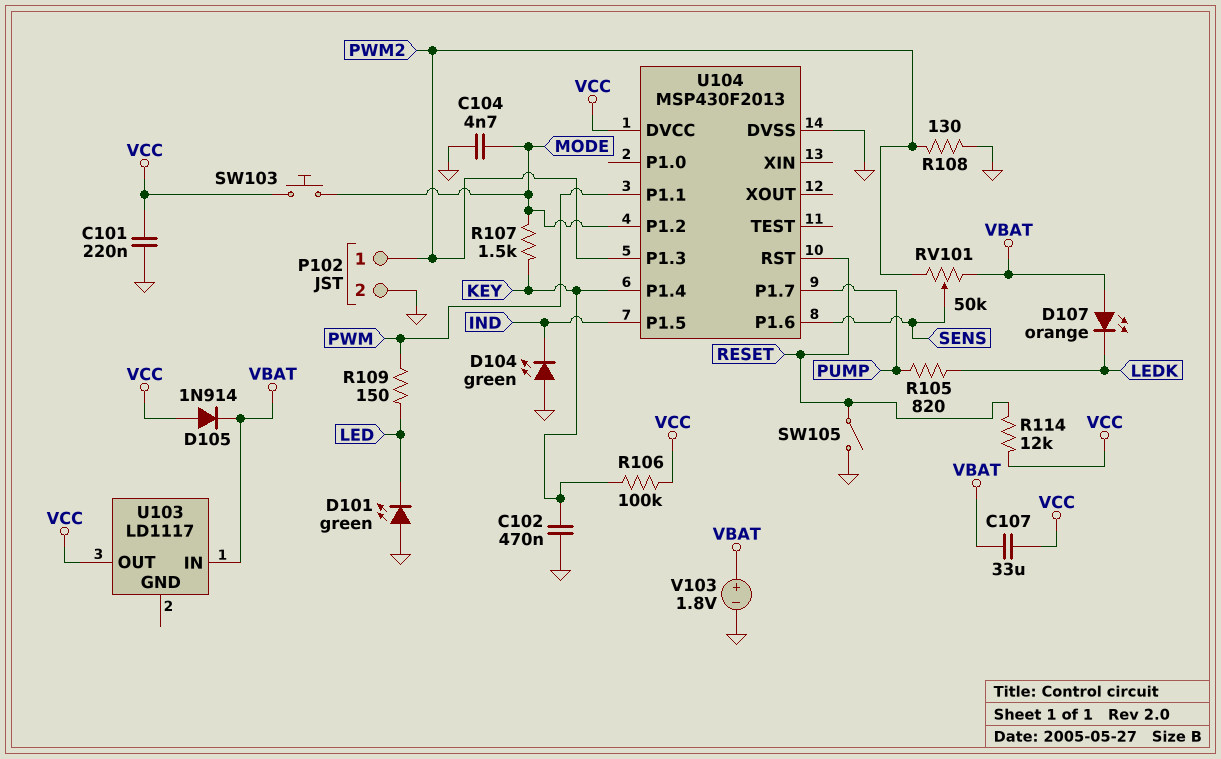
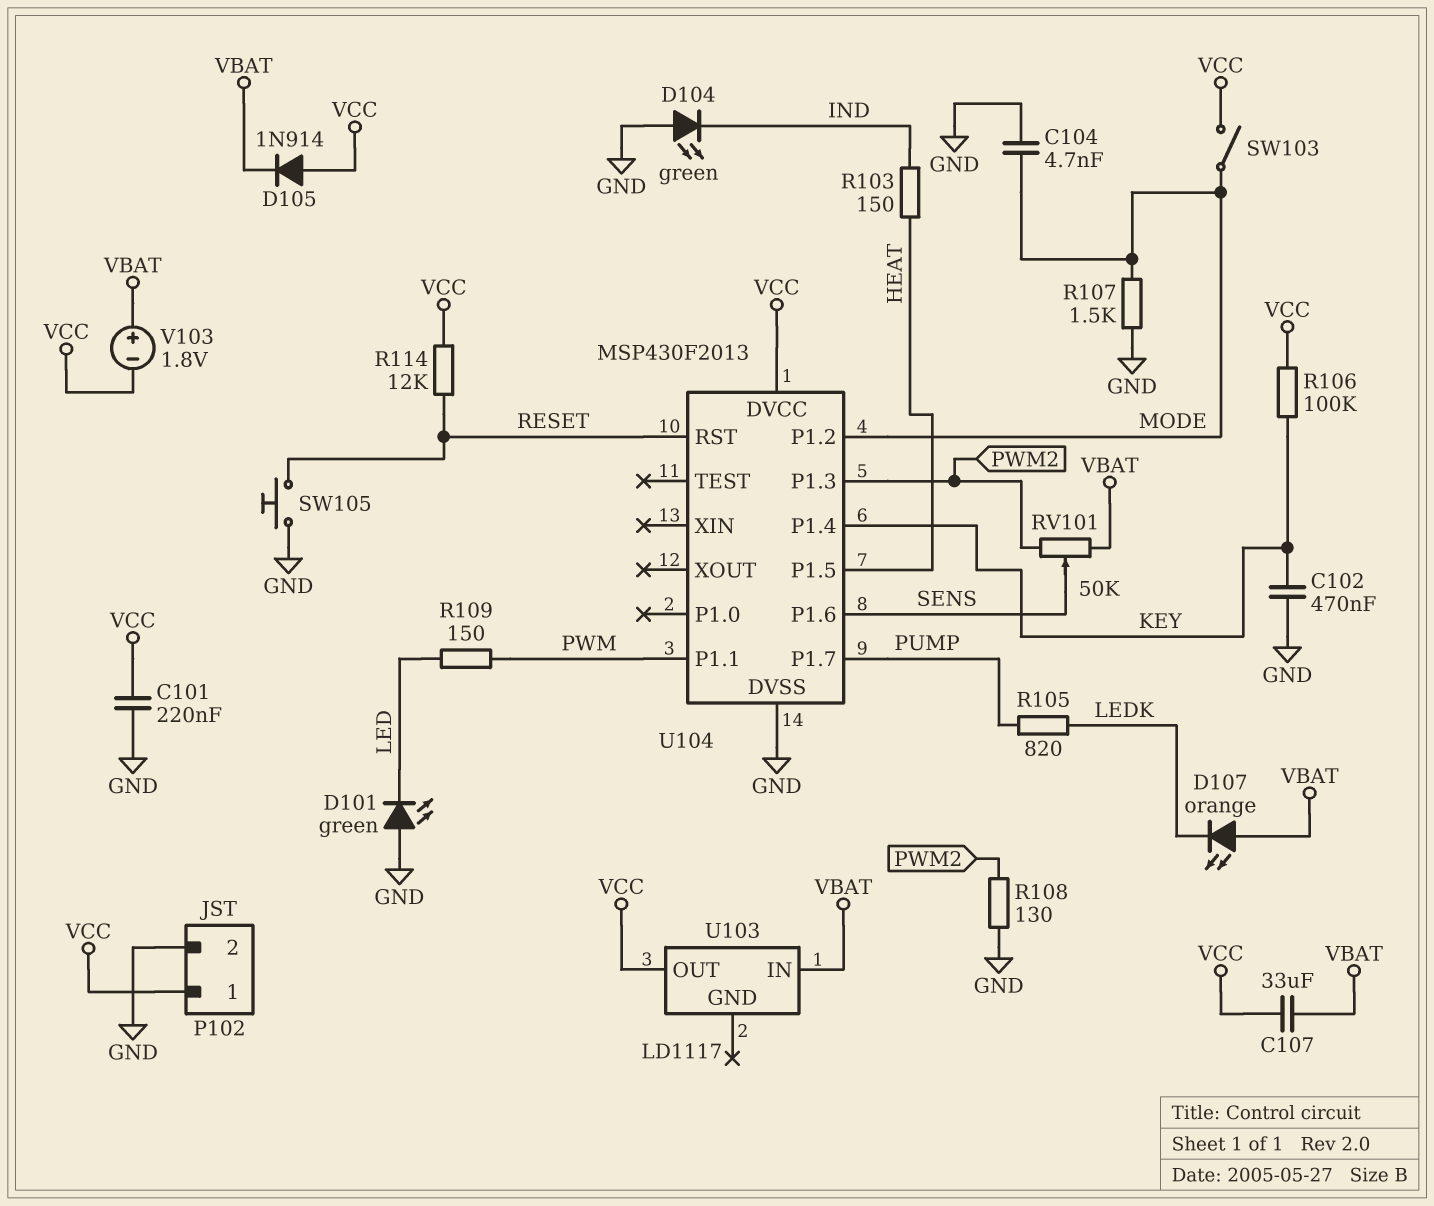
P102 pin 1: PWM2 -> VCC
R103: none -> 150 (HEAT, IND)
R107: 1.5k (KEY, MODE) -> 1.5k (GND, MODE)
SW103: button (MODE, VCC) -> switch (MODE, VCC)
SW105: switch (GND, RESET) -> button (GND, RESET)
U104 pin P1.5: IND -> HEAT
V103: 1.8V (plus VBAT, minus GND) -> 1.8V (plus VBAT, minus VCC)

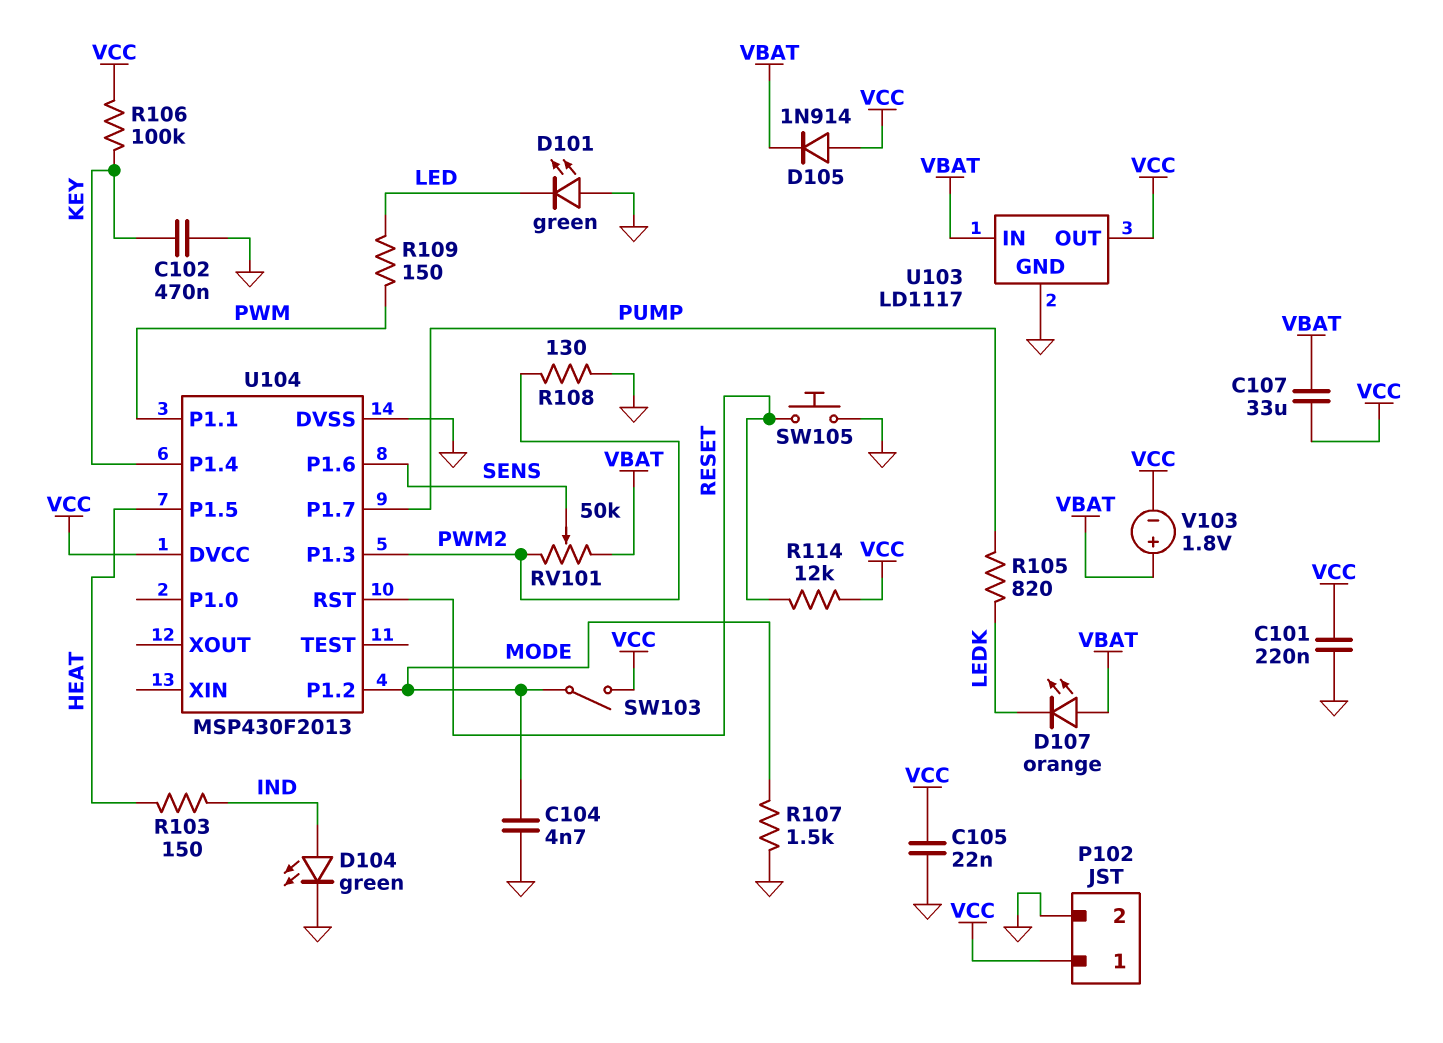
C105: none -> 22nF (GND, VCC)
D104: LED green (A GND, K IND) -> LED green (A IND, K GND)
U103 pin GND: none -> GND

